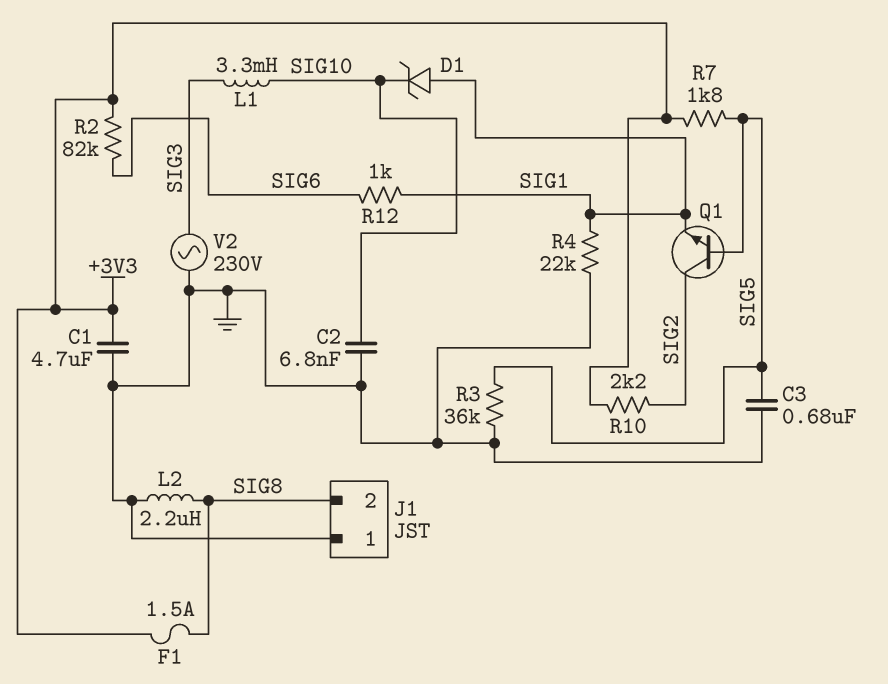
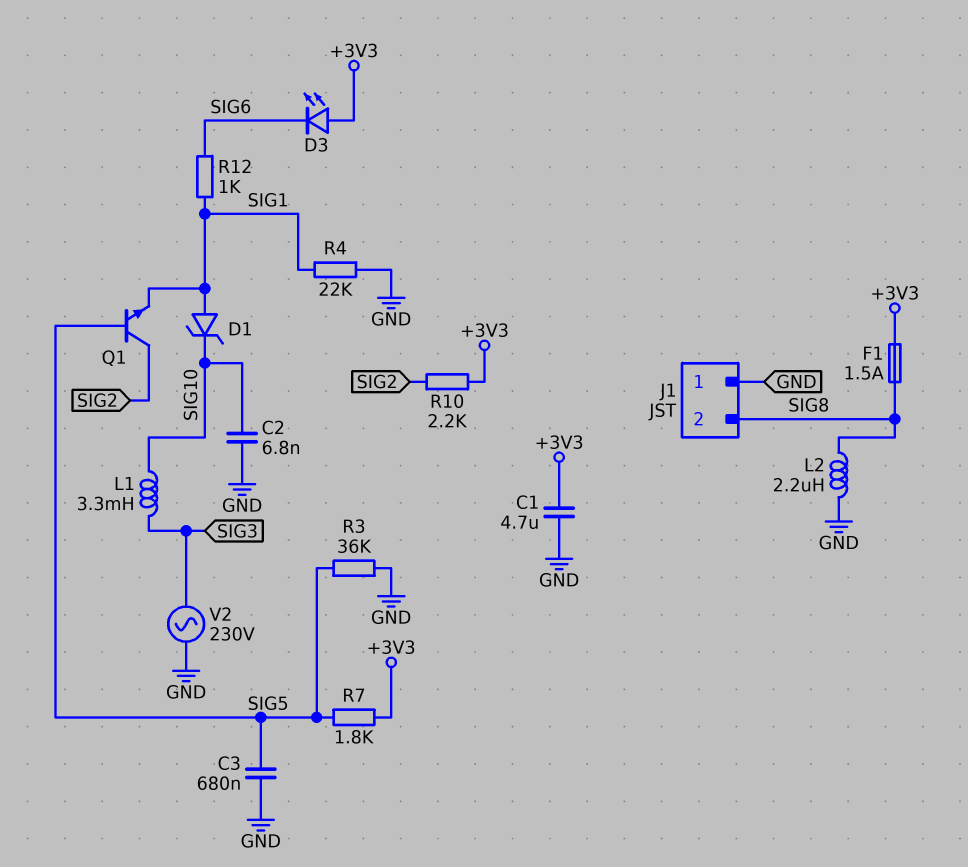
D3: none -> LED (A +3V3, K SIG6)
R2: 82k (+3V3, SIG6) -> none

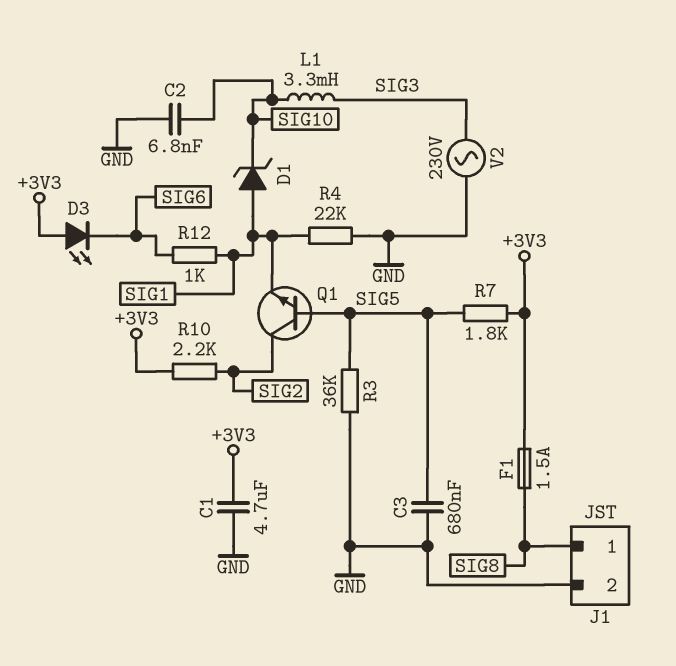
J1 pin 1: GND -> SIG8
J1 pin 2: SIG8 -> GND
L2: 2.2uH (GND, SIG8) -> none

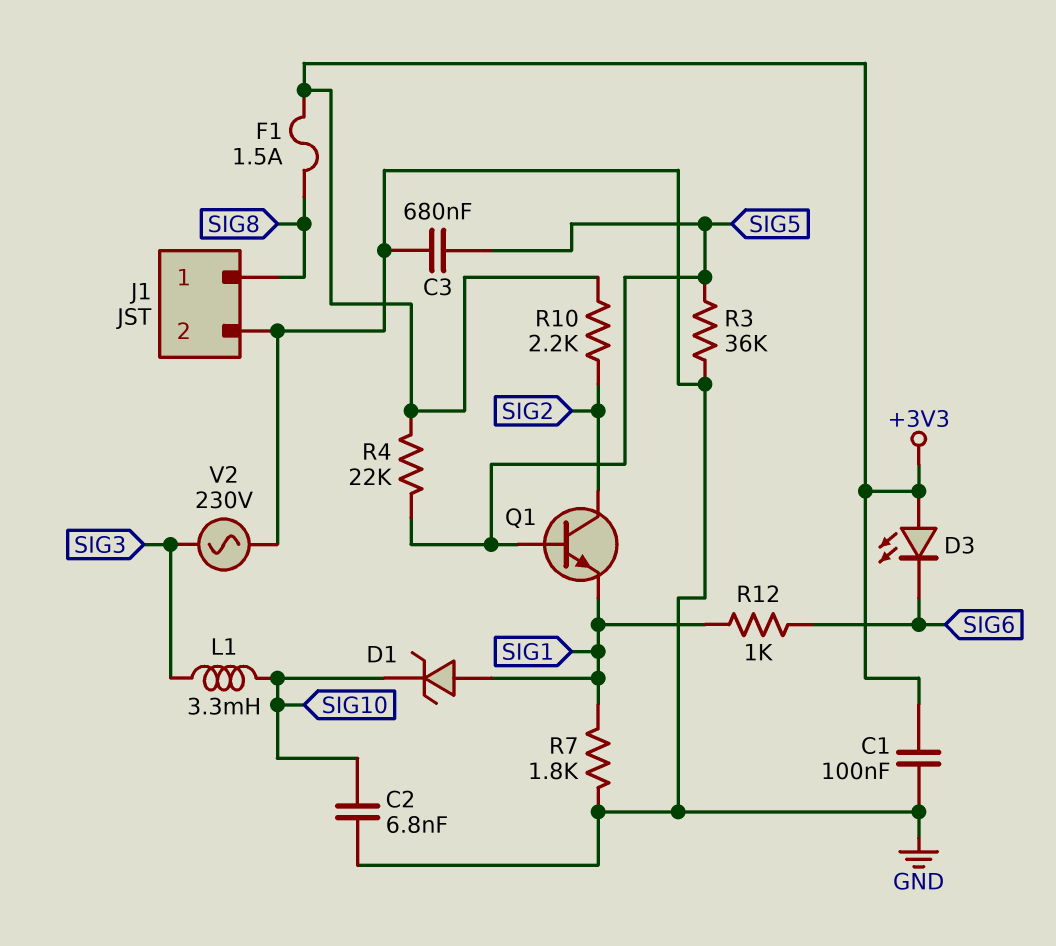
C1: 4.7uF (+3V3, GND) -> 100nF (+3V3, GND)
R4: 22k (GND, SIG1) -> 22k (+3V3, SIG5)
R7: 1.8k (+3V3, SIG5) -> 1.8k (GND, SIG1)

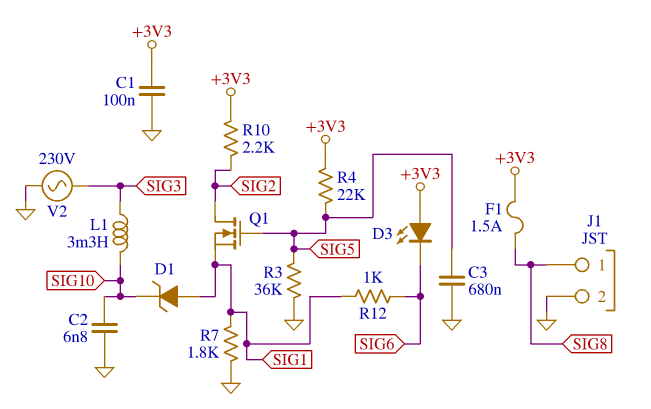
Q1: NPN (B SIG5, C SIG2, E SIG1) -> NMOS (G SIG5, D SIG2, S SIG1)

